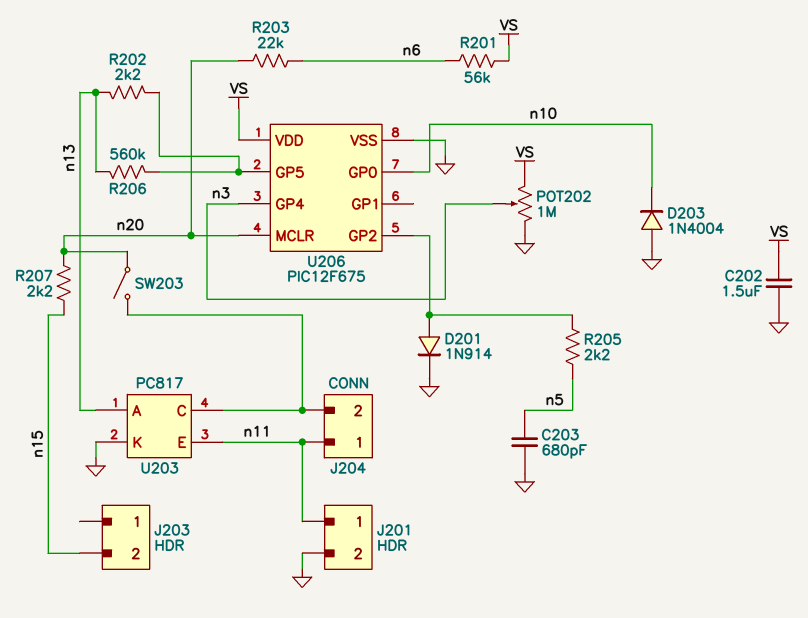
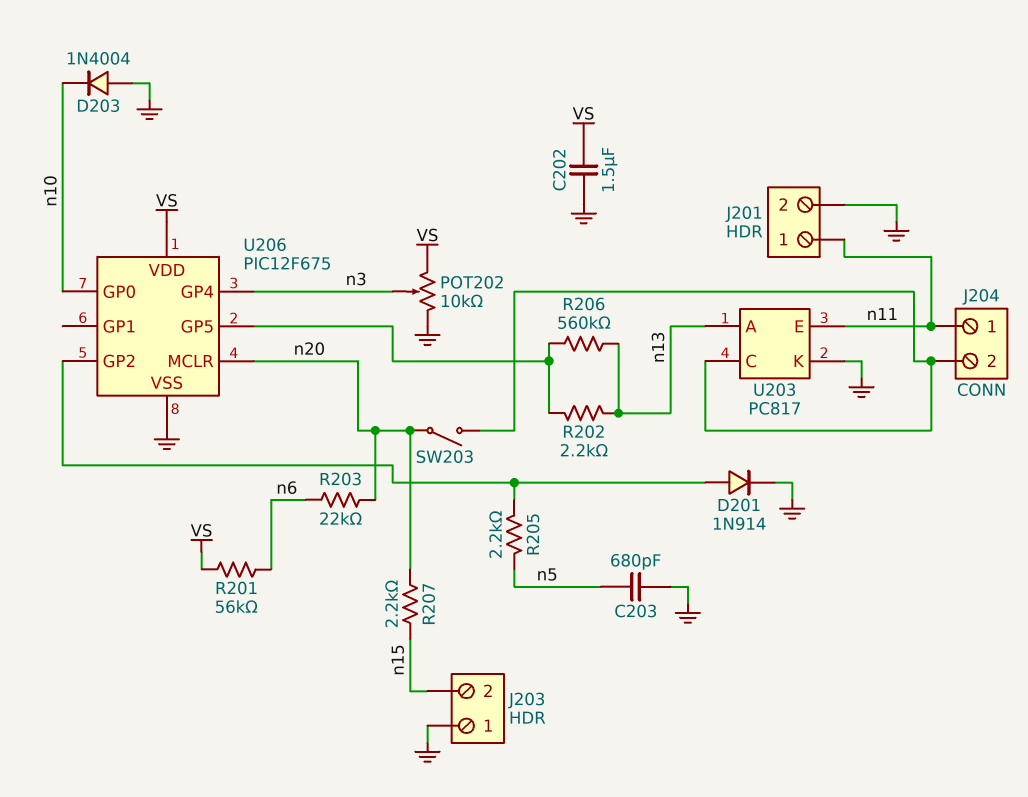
J203 pin 1: none -> GND
POT202: 1M (GND, VS, wiper n3) -> 10k (GND, VS, wiper n3)

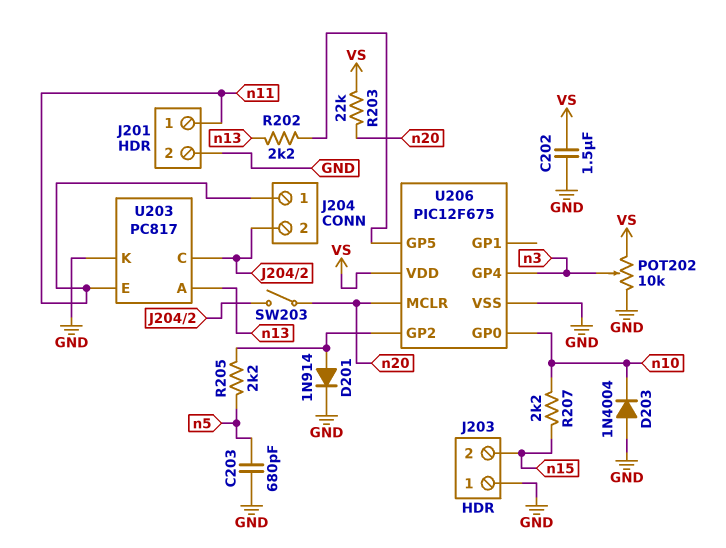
R201: 56k (VS, n6) -> none
R203: 22k (n6, n20) -> 22k (VS, n20)
R206: 560k (U206/GP5, n13) -> none
R207: 2.2k (n15, n20) -> 2.2k (n10, n15)

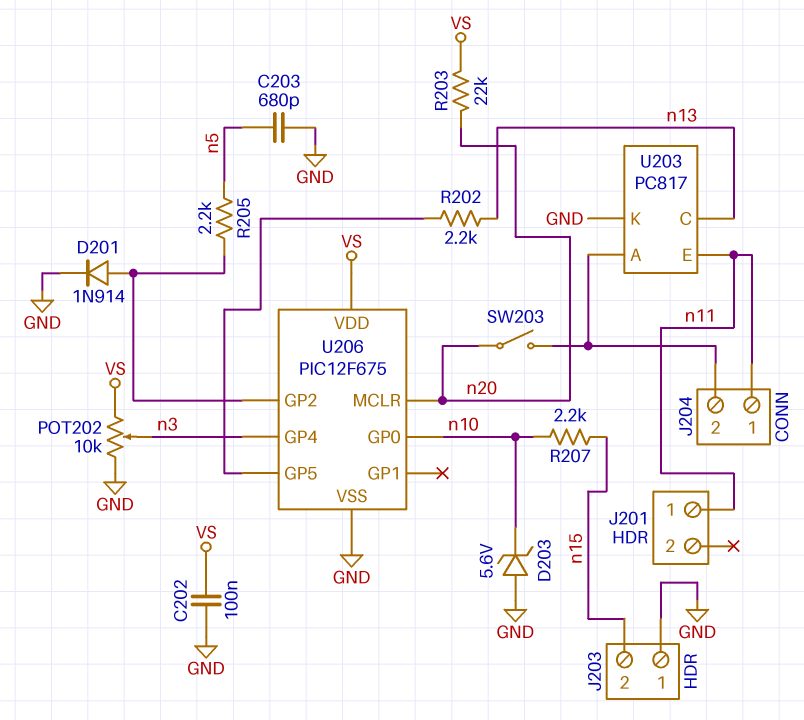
C202: 1.5uF (GND, VS) -> 100nF (GND, VS)
D203: diode 1N4004 (A GND, K n10) -> zener 5.6V (A GND, K n10)
J201 pin 2: GND -> none
U203 pin A: n13 -> J204/2
U203 pin C: J204/2 -> n13

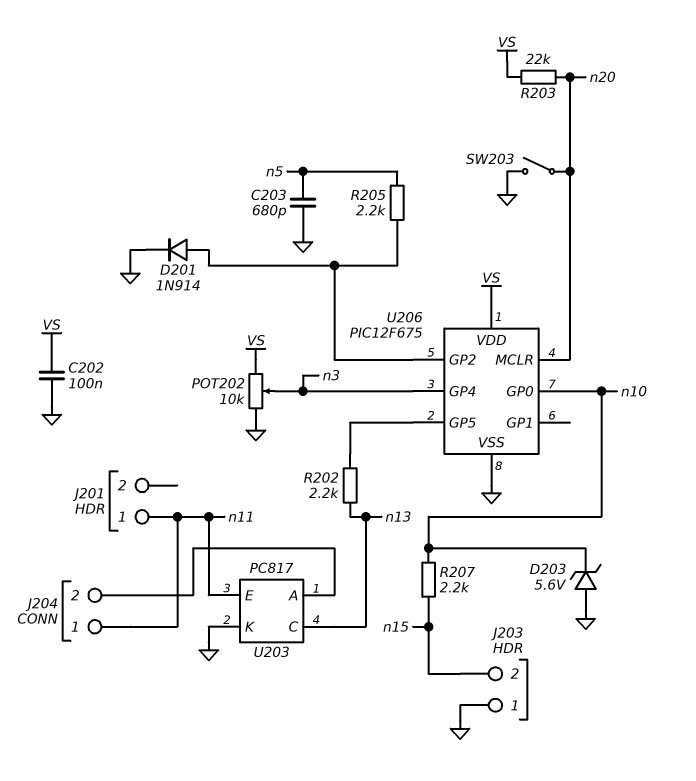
SW203: switch (J204/2, n20) -> switch (GND, n20)

